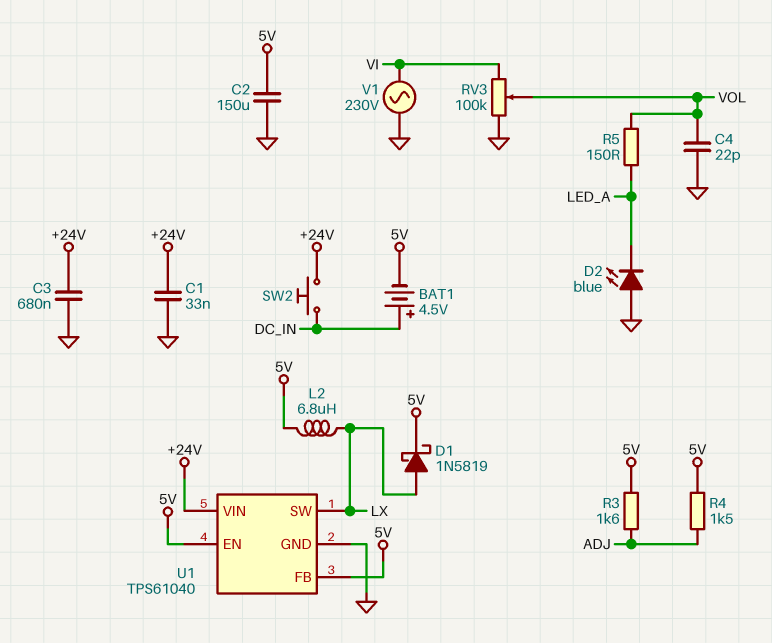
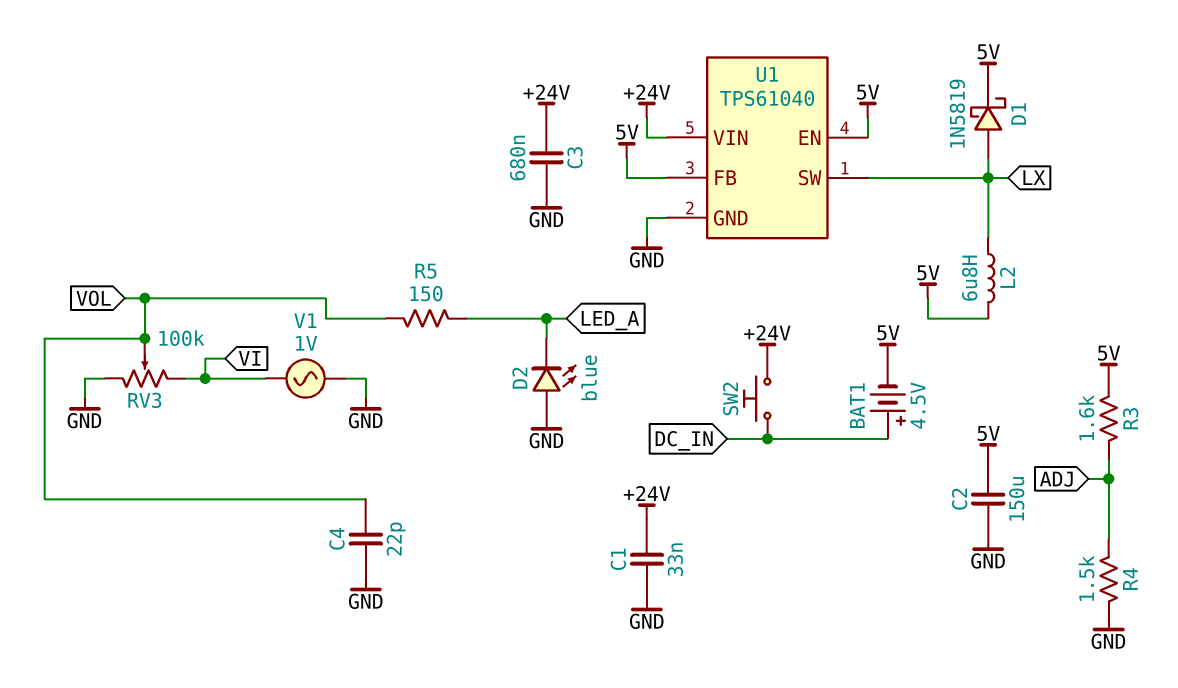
R4: 1.5k (5V, ADJ) -> 1.5k (ADJ, GND)
V1: AC 230V (GND, VI) -> AC 1V (GND, VI)

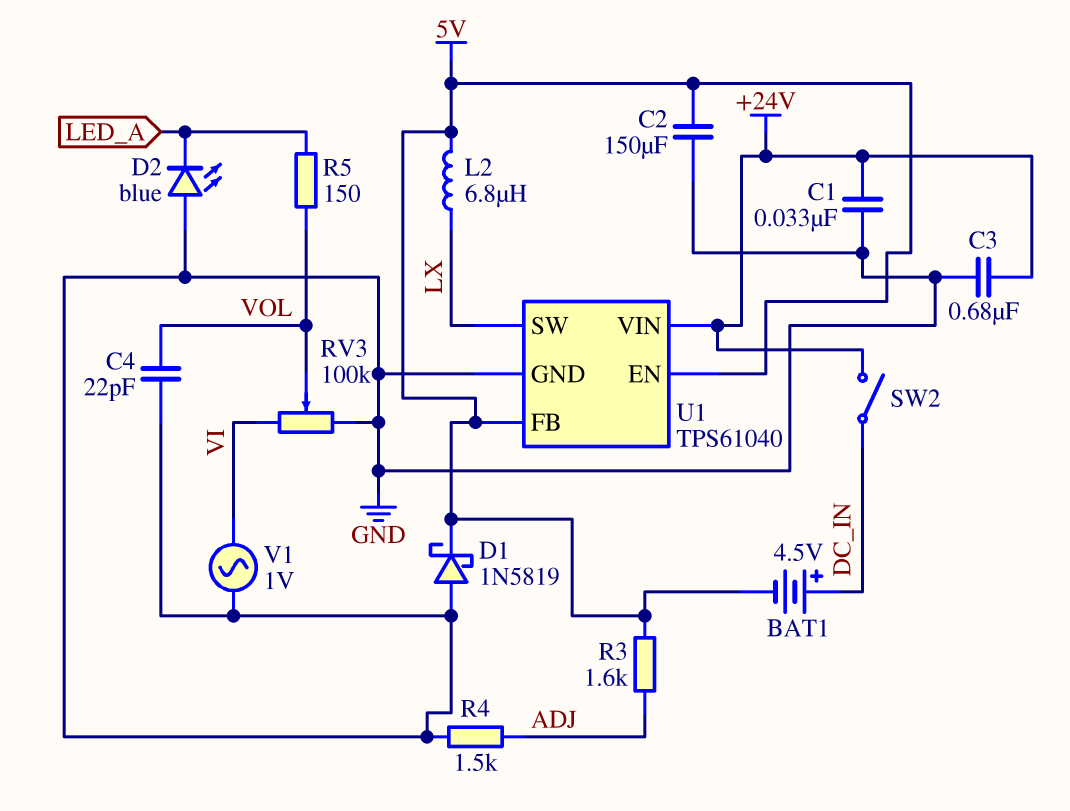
D1: schottky 1N5819 (A LX, K 5V) -> schottky 1N5819 (A GND, K 5V)
SW2: button (+24V, DC_IN) -> switch (+24V, DC_IN)

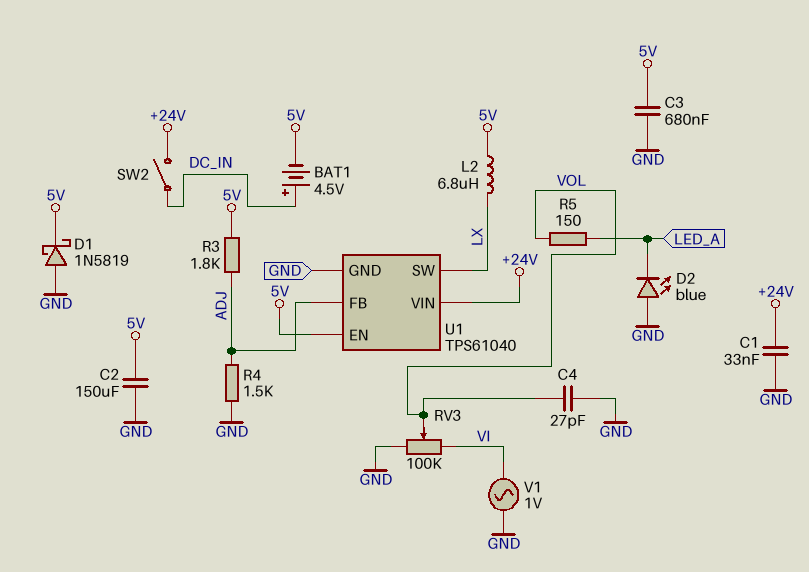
C3: 680nF (+24V, GND) -> 680nF (5V, GND)
C4: 22pF (GND, VOL) -> 27pF (GND, VOL)
R3: 1.6k (5V, ADJ) -> 1.8k (5V, ADJ)
U1 pin FB: 5V -> ADJ

